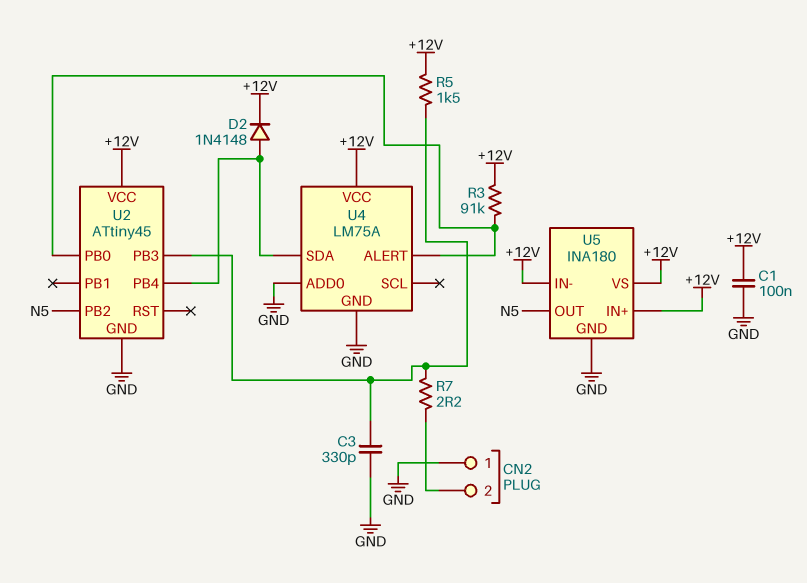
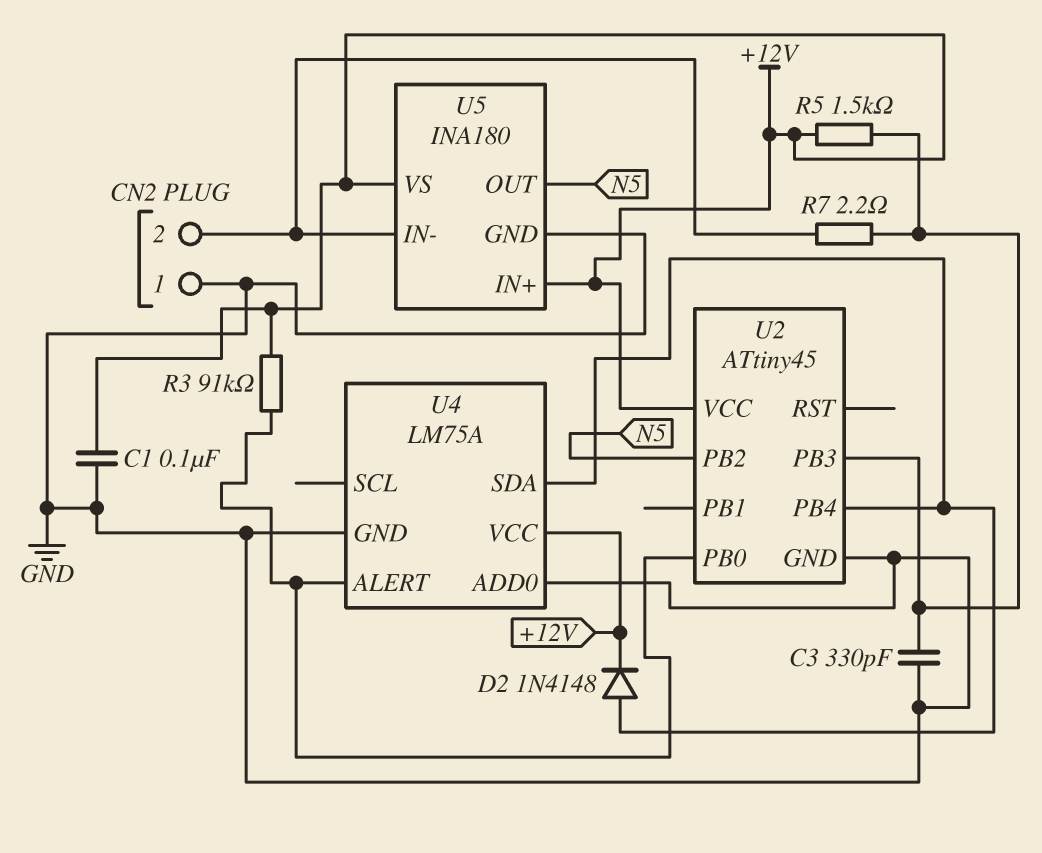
U5 pin IN-: +12V -> CN2/2

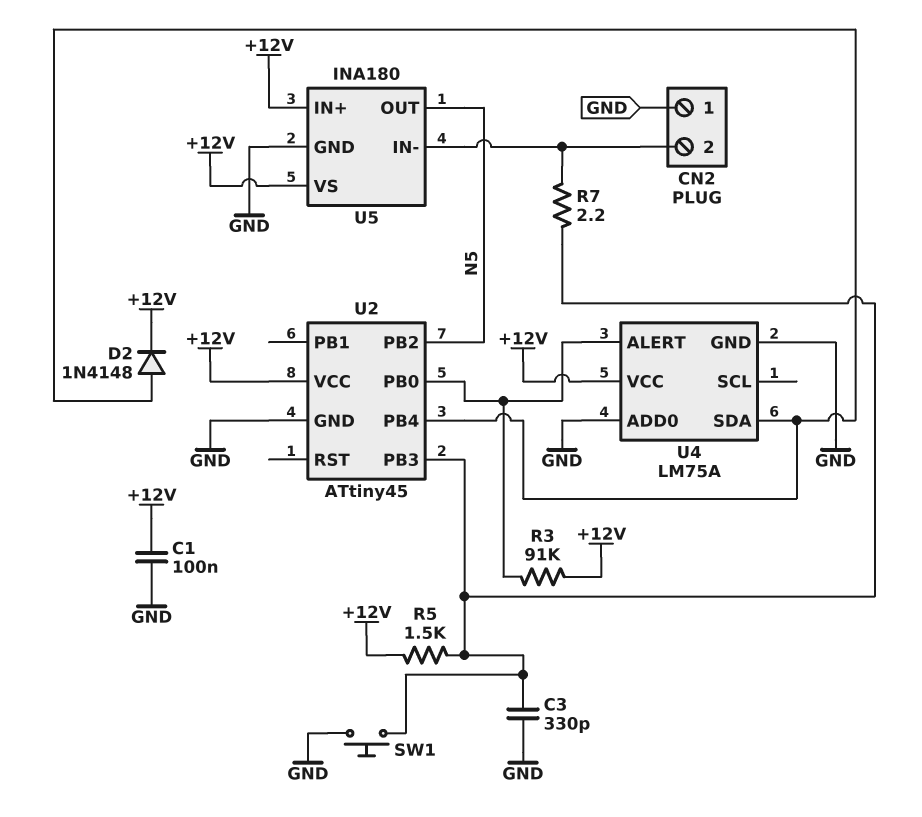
SW1: none -> button (GND, U2/PB3)

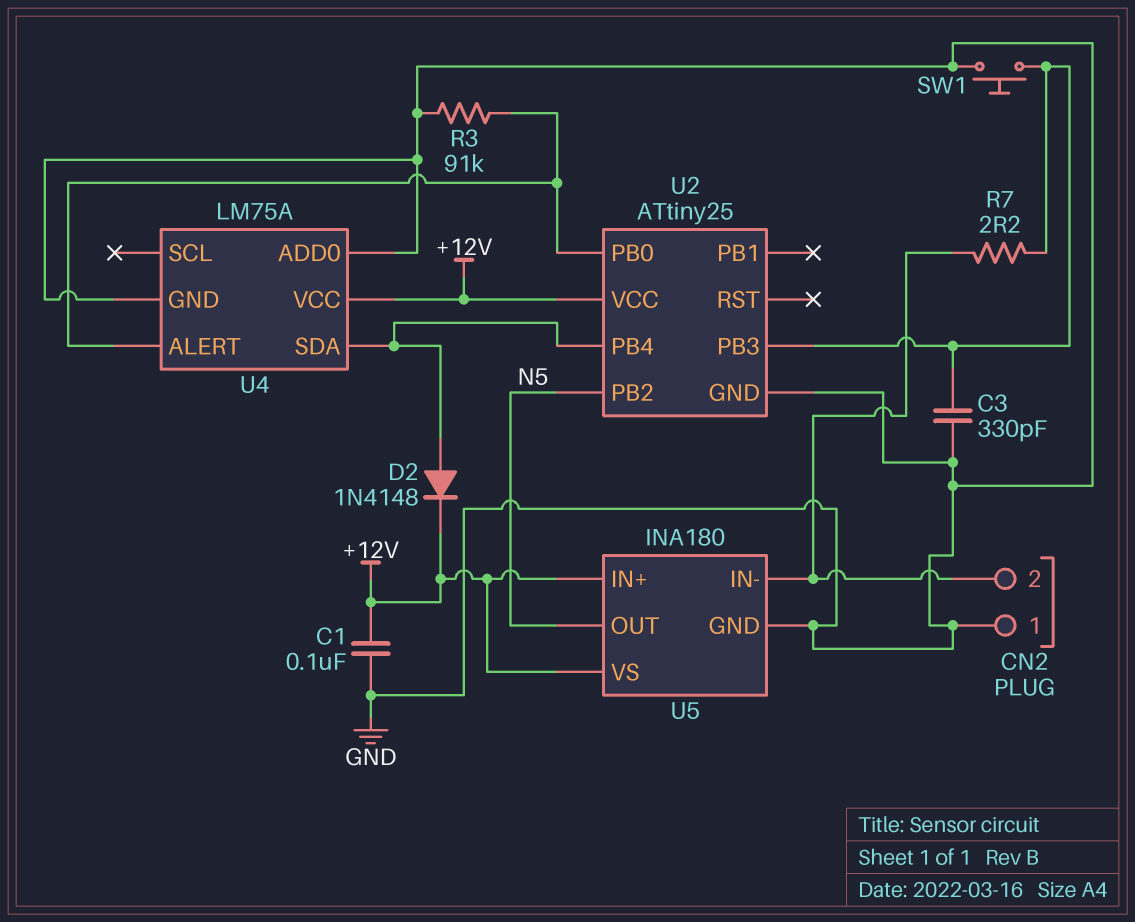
R3: 91k (+12V, U2/PB0) -> 91k (GND, U2/PB0)
R5: 1.5k (+12V, U2/PB3) -> none
U2: ATtiny45 -> ATtiny25

